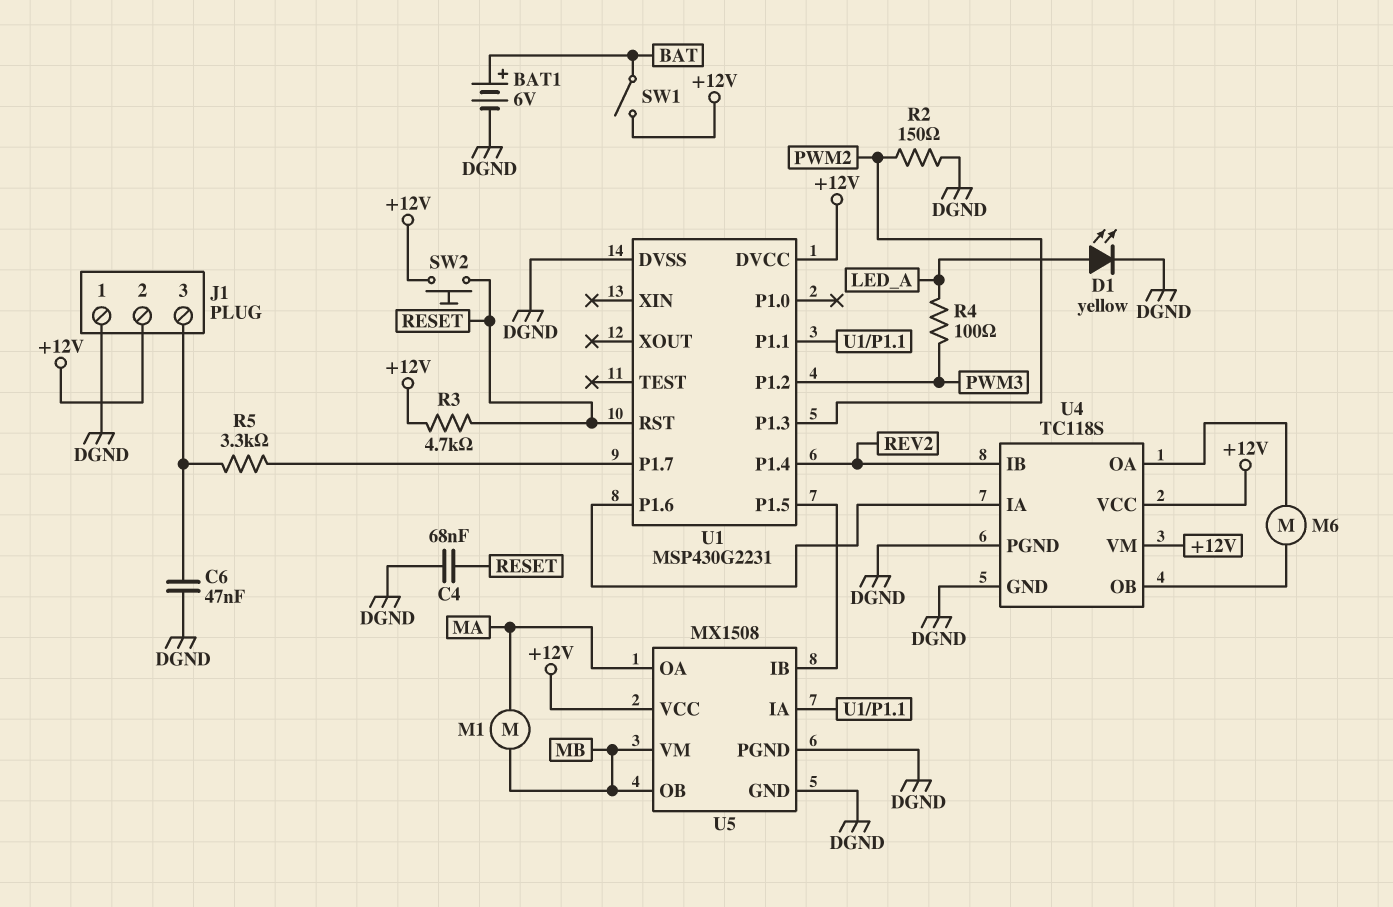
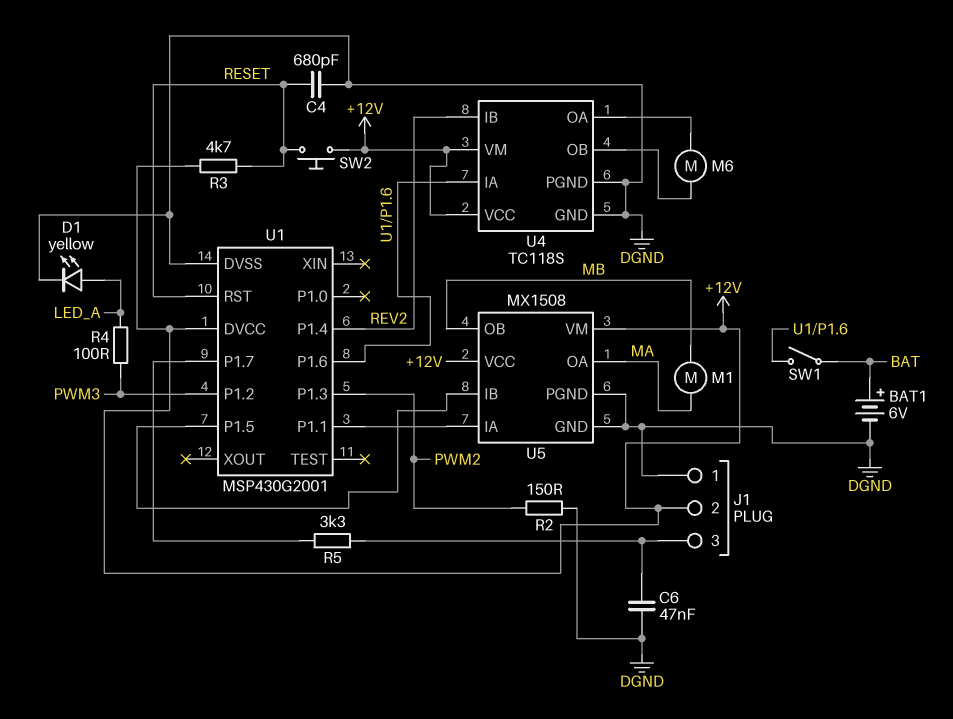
C4: 68nF (DGND, RESET) -> 680pF (DGND, RESET)
SW1: switch (+12V, BAT) -> switch (BAT, U1/P1.6)
U1: MSP430G2231 -> MSP430G2001
U5 pin VM: MB -> +12V

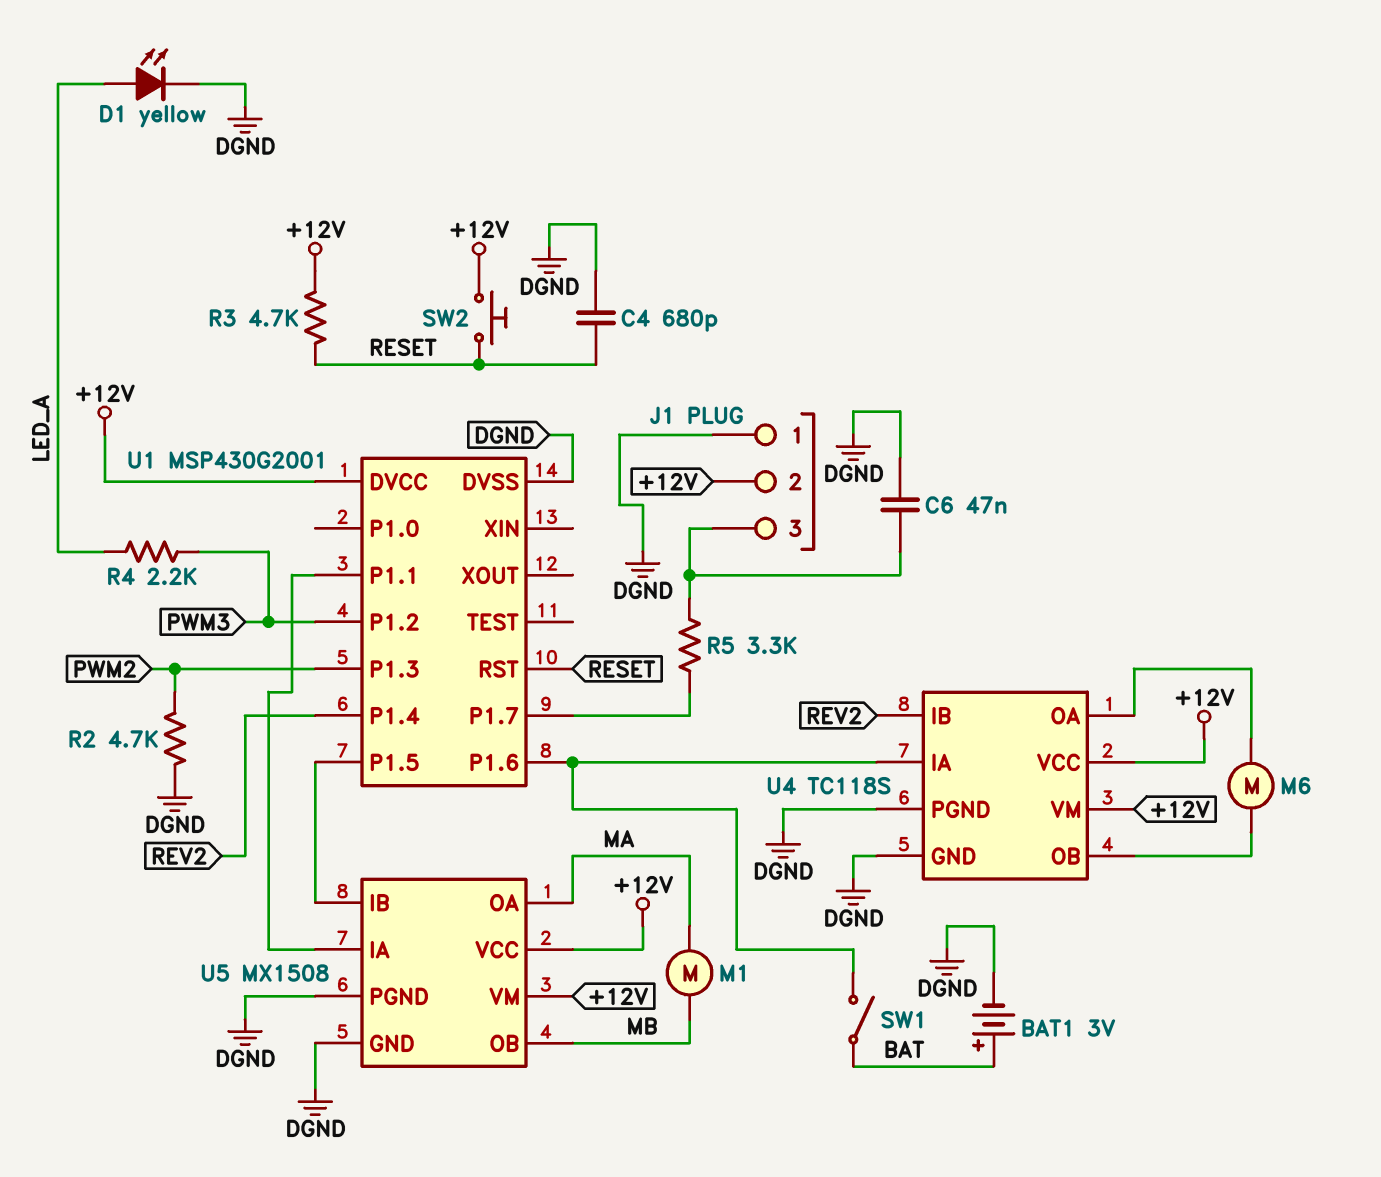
BAT1: 6V (plus BAT, minus DGND) -> 3V (plus BAT, minus DGND)
R2: 150 (DGND, PWM2) -> 4.7k (DGND, PWM2)
R4: 100 (LED_A, PWM3) -> 2.2k (LED_A, PWM3)

